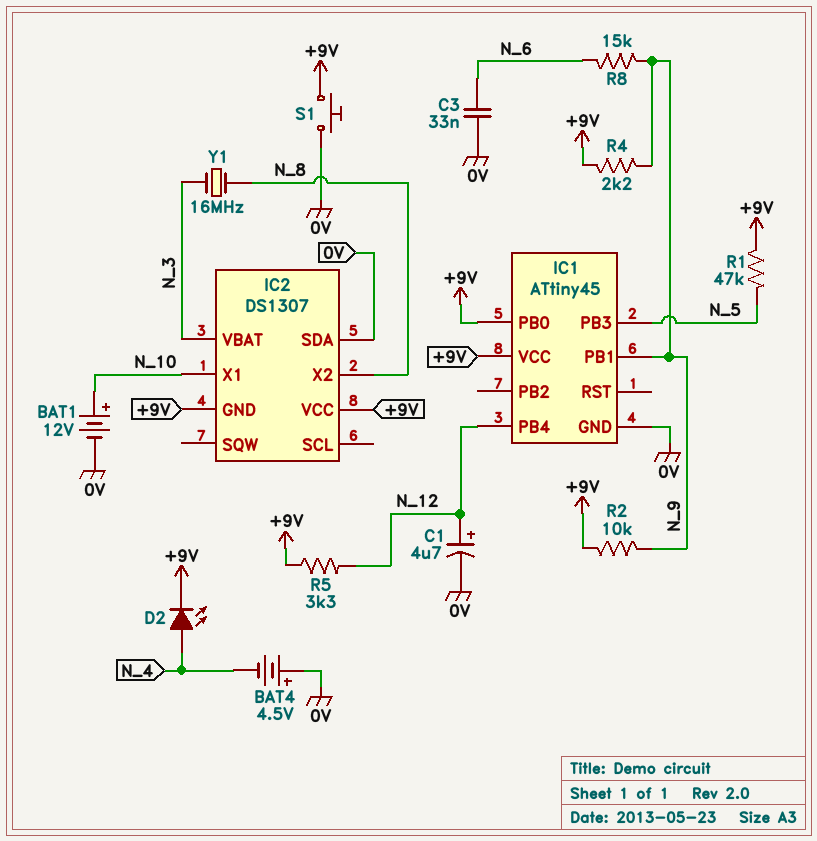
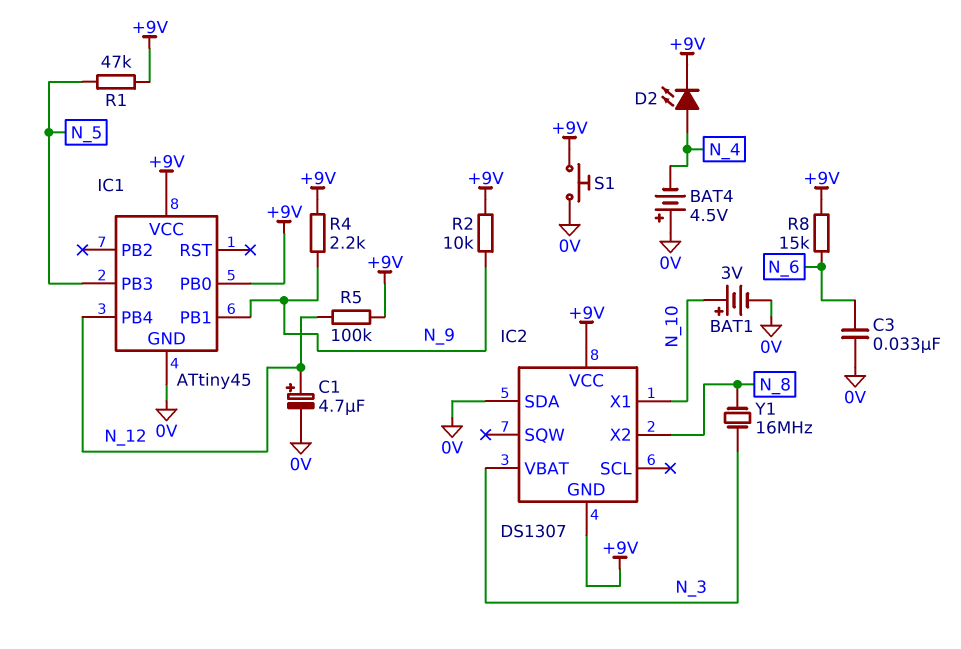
BAT1: 12V (plus N_10, minus 0V) -> 3V (plus N_10, minus 0V)
R5: 3.3k (+9V, N_12) -> 100k (+9V, N_12)
R8: 15k (N_6, N_9) -> 15k (+9V, N_6)

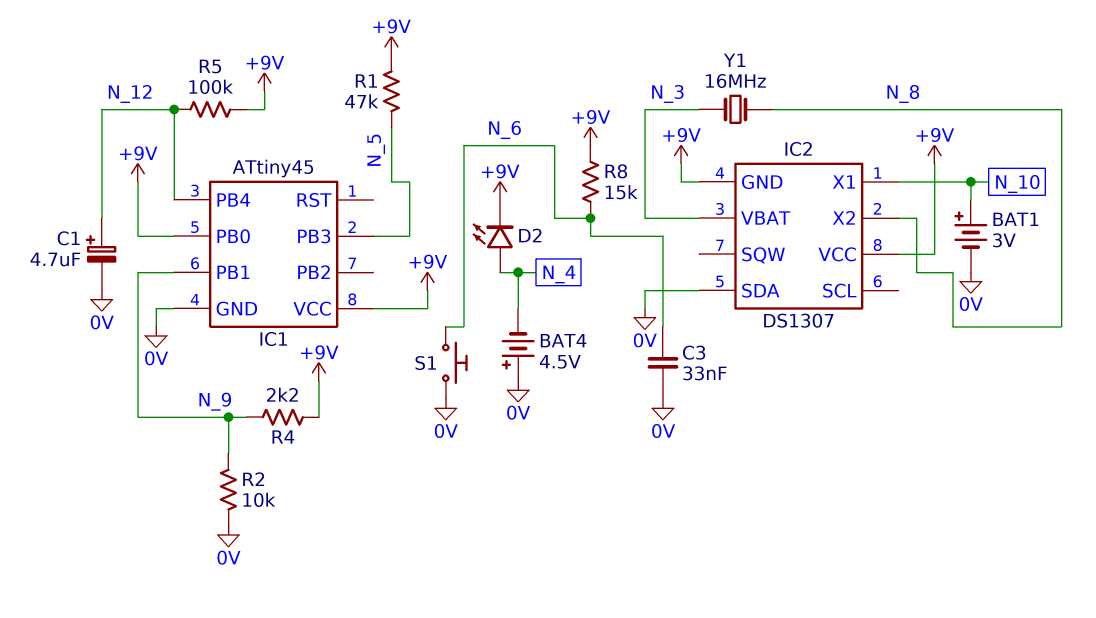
R2: 10k (+9V, N_9) -> 10k (0V, N_9)
S1: button (+9V, 0V) -> button (0V, N_6)

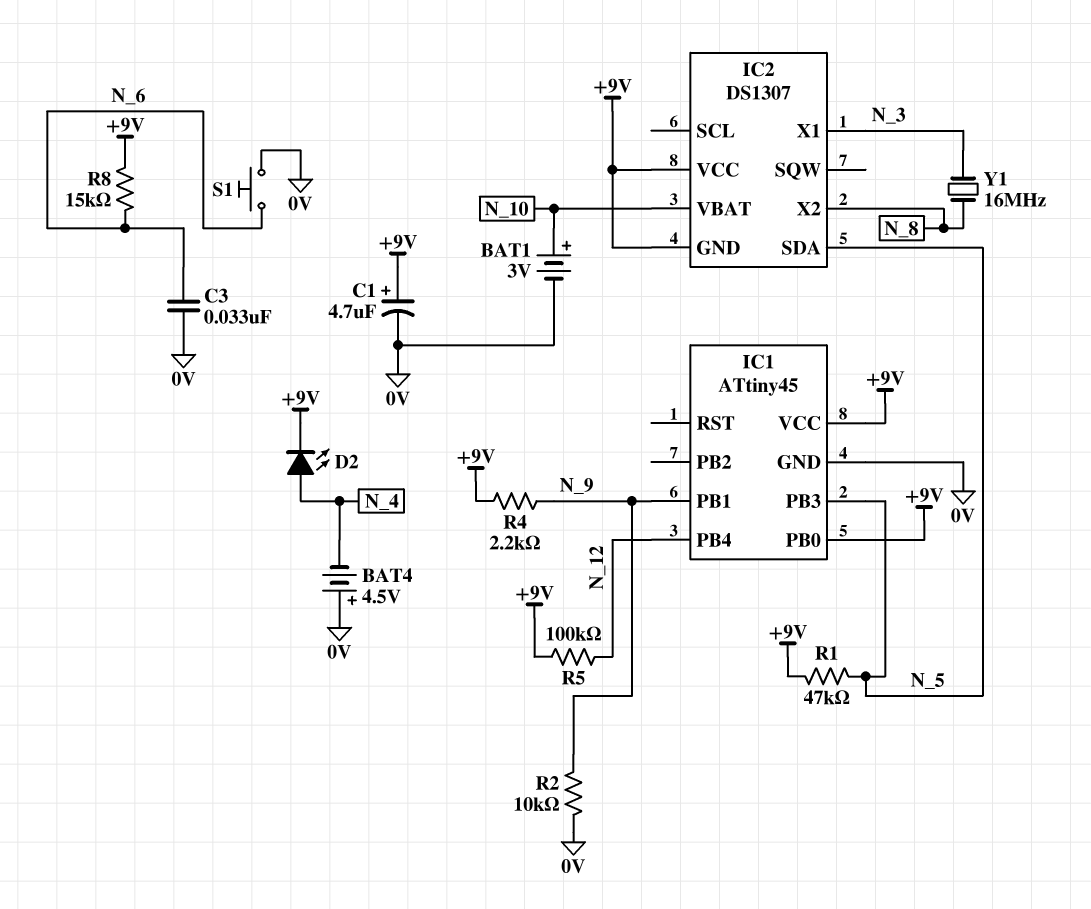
C1: 4.7uF (plus N_12, minus 0V) -> 4.7uF (plus +9V, minus 0V)
IC2 pin SDA: 0V -> N_5
IC2 pin VBAT: N_3 -> N_10
IC2 pin X1: N_10 -> N_3

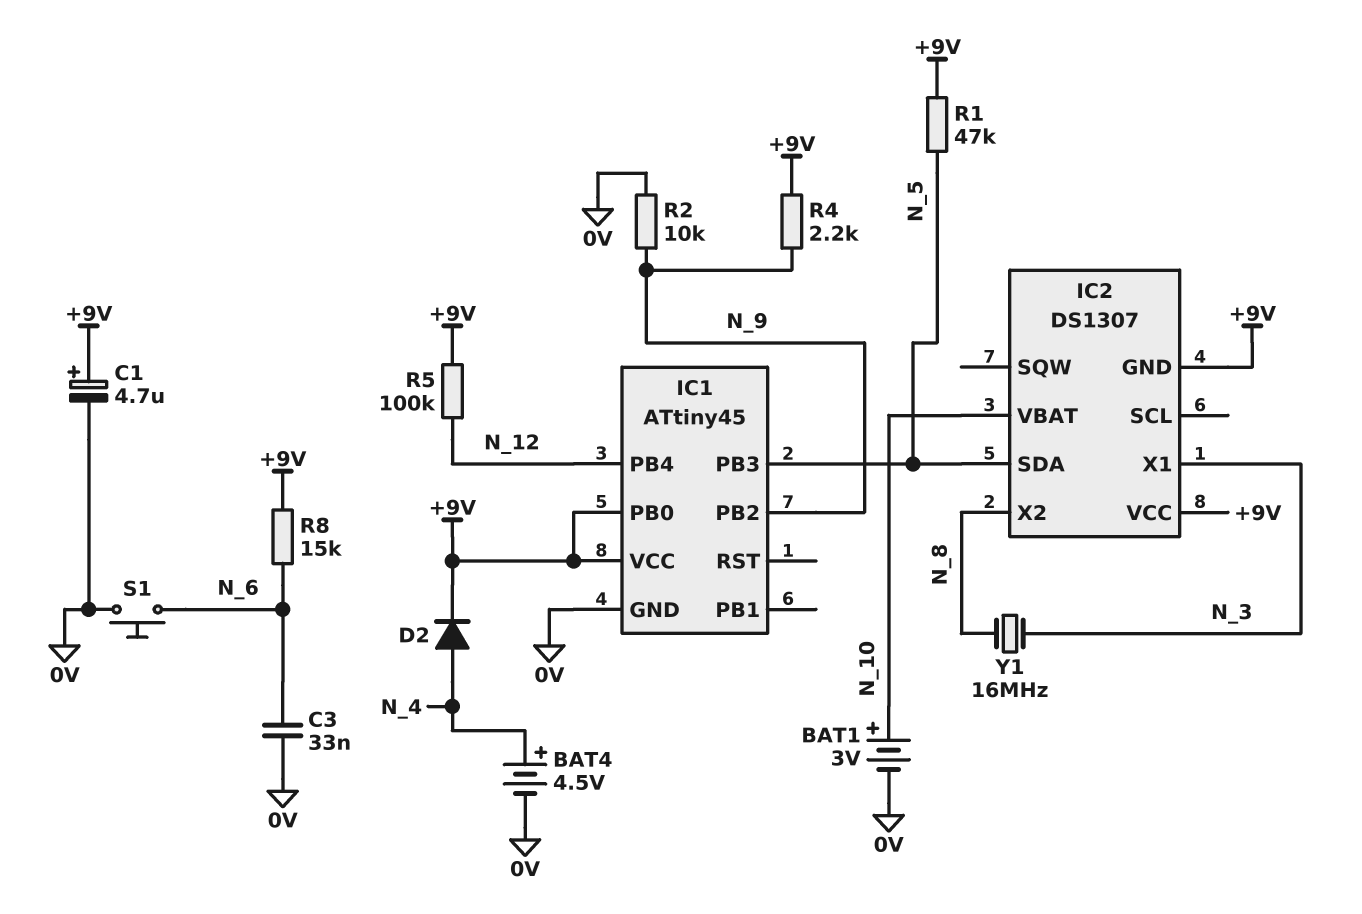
BAT4: 4.5V (plus 0V, minus N_4) -> 4.5V (plus N_4, minus 0V)
D2: LED (A N_4, K +9V) -> diode (A N_4, K +9V)
IC1 pin PB1: N_9 -> none
IC1 pin PB2: none -> N_9

